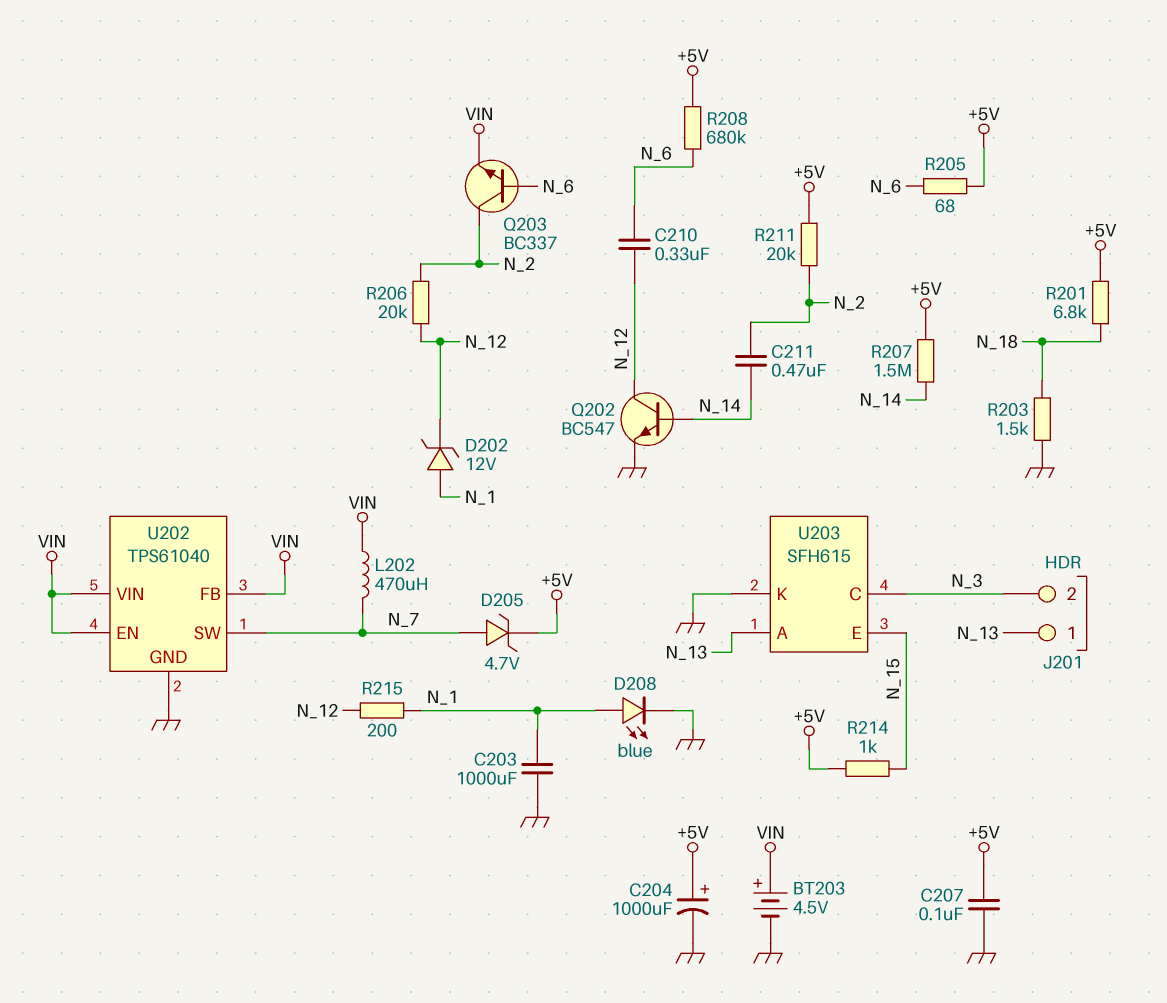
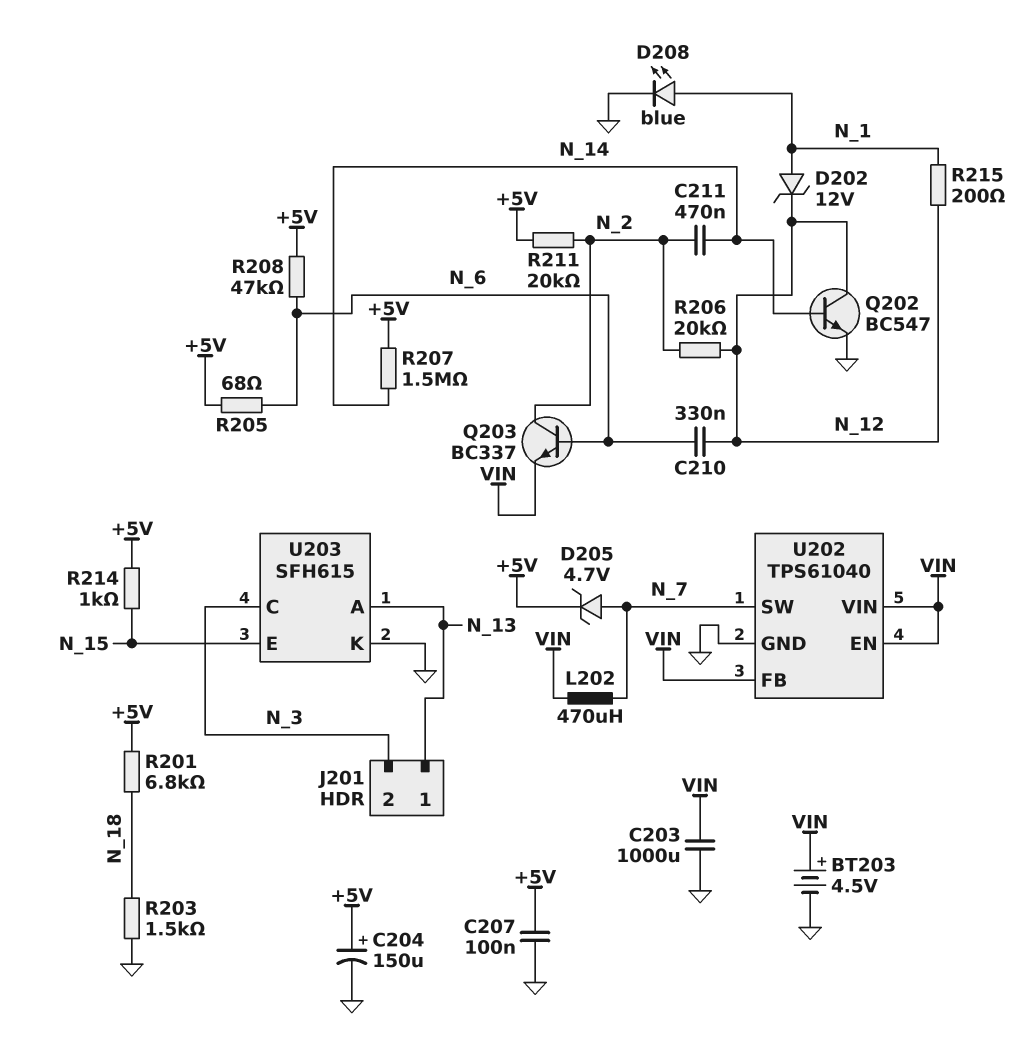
C203: 1000uF (GND, N_1) -> 1000uF (GND, VIN)
C204: 1000uF (plus +5V, minus GND) -> 150uF (plus +5V, minus GND)
R208: 680k (+5V, N_6) -> 47k (+5V, N_6)

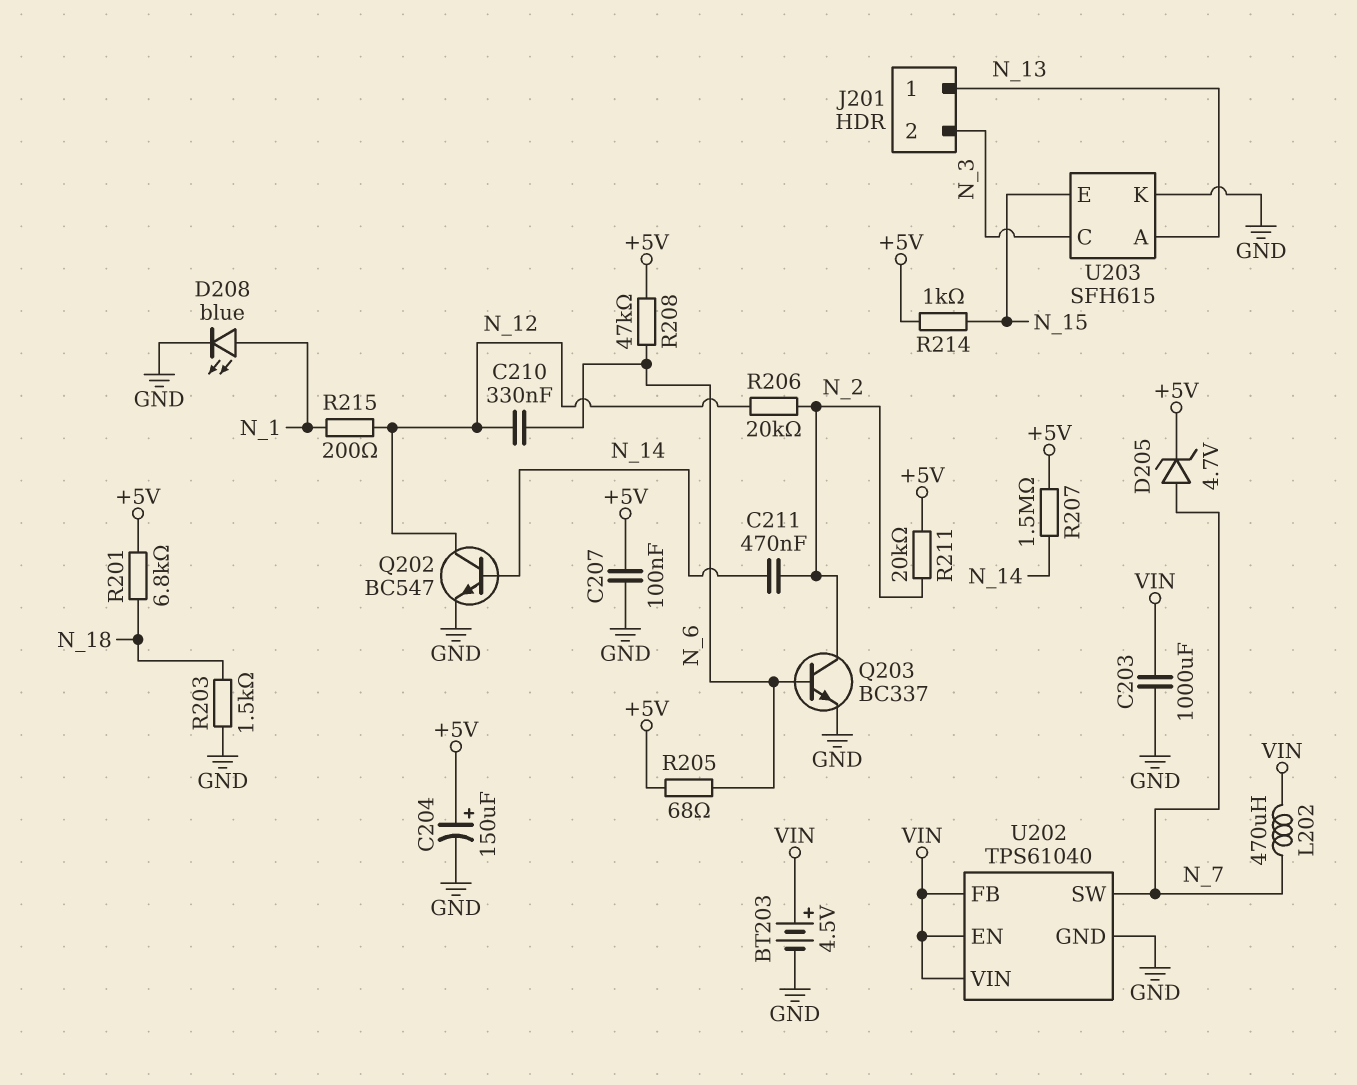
D202: zener 12V (A N_1, K N_12) -> none
Q203: NPN BC337 (B N_6, C N_2, E VIN) -> NPN BC337 (B N_6, C N_2, E GND)

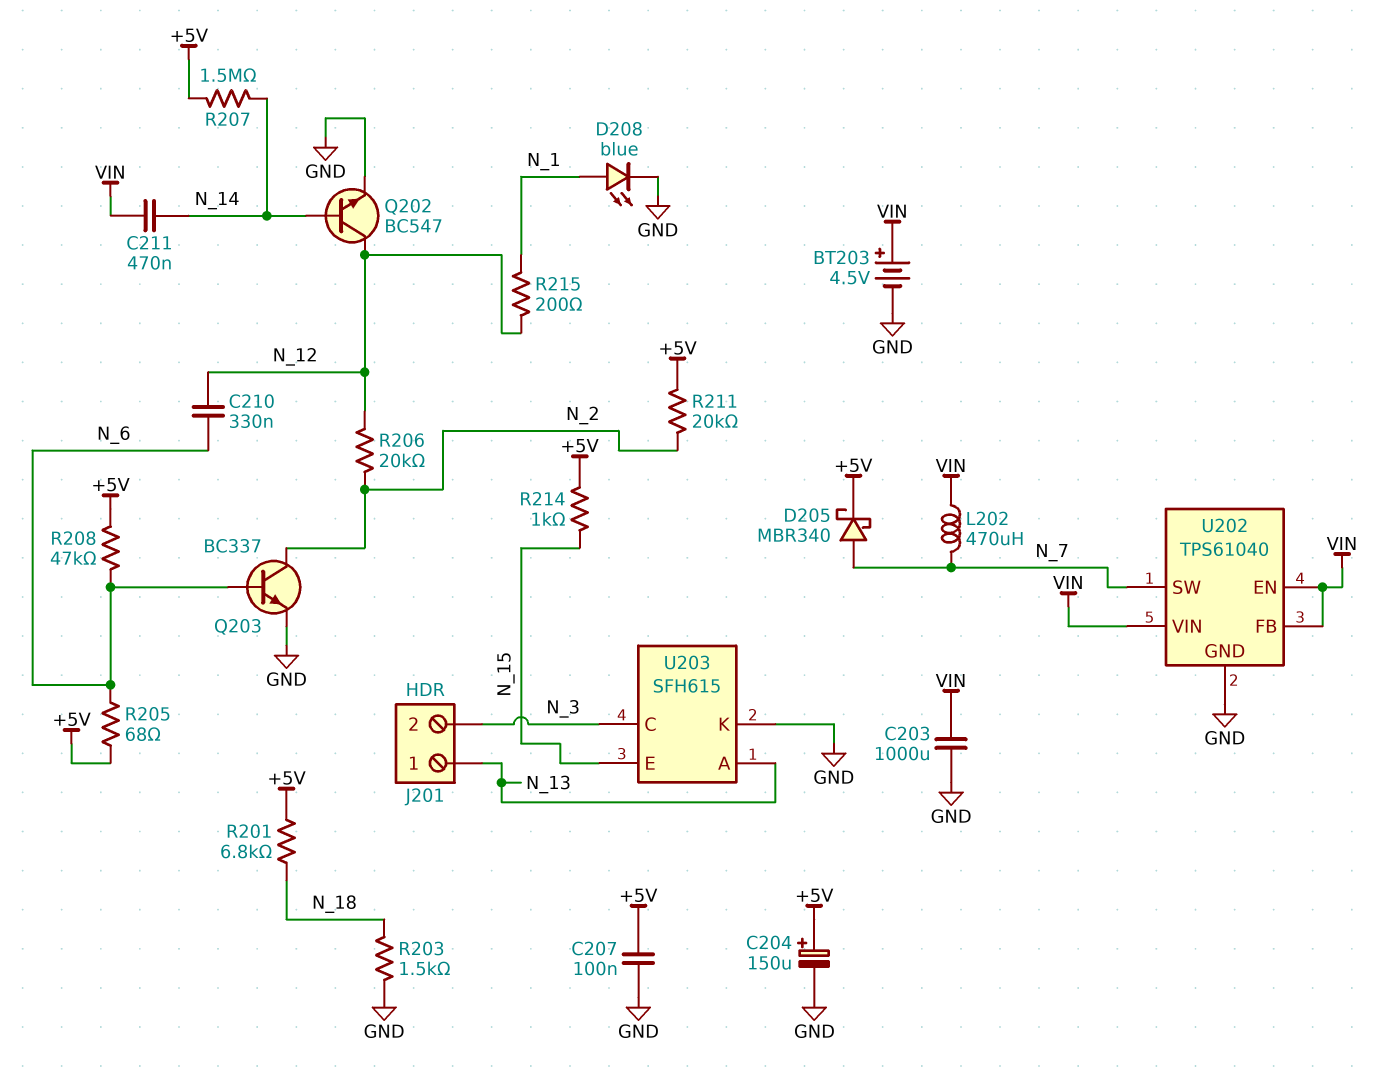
C211: 470nF (N_2, N_14) -> 470nF (N_14, VIN)
D205: zener 4.7V (A N_7, K +5V) -> schottky MBR340 (A N_7, K +5V)

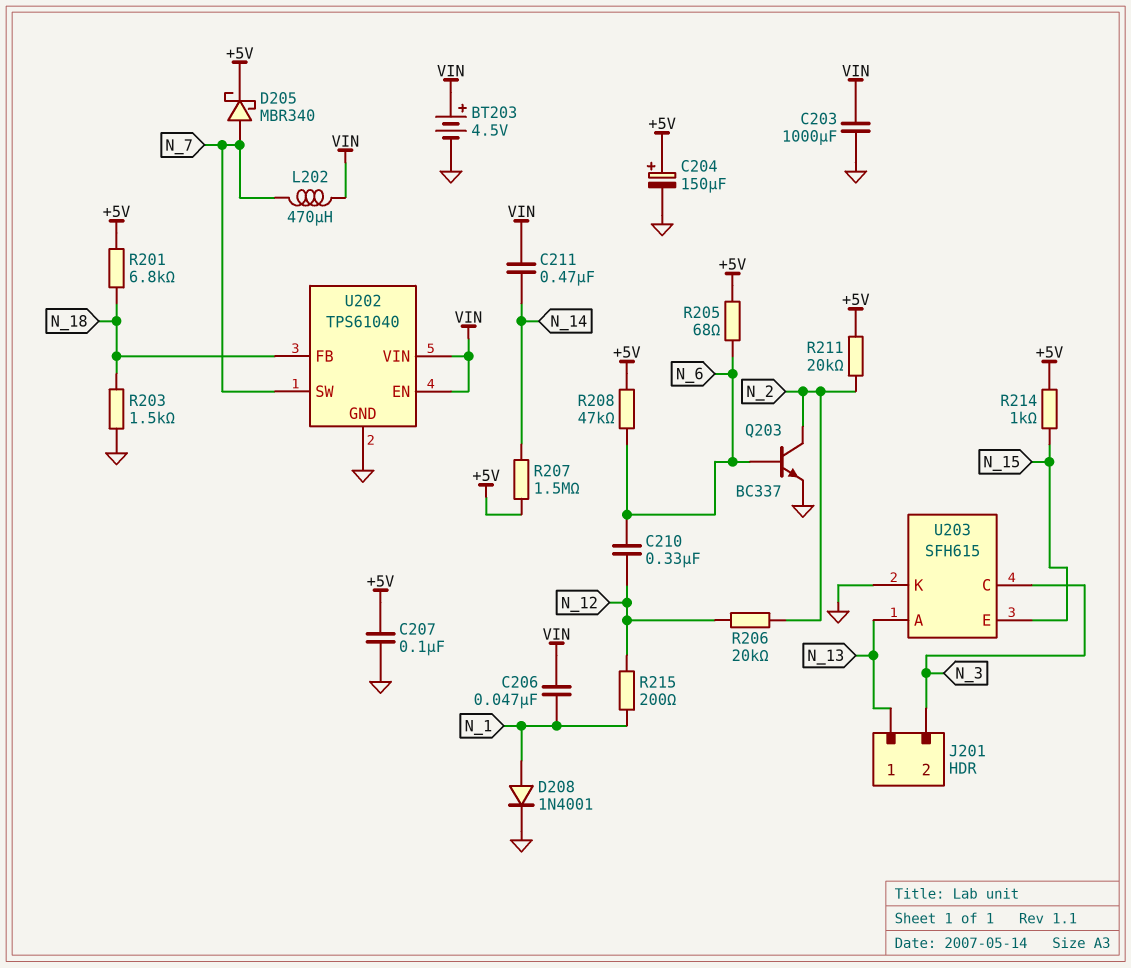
C206: none -> 47nF (N_1, VIN)
D208: LED blue (A N_1, K GND) -> diode 1N4001 (A N_1, K GND)
Q202: NPN BC547 (B N_14, C N_12, E GND) -> none
U202 pin FB: VIN -> N_18

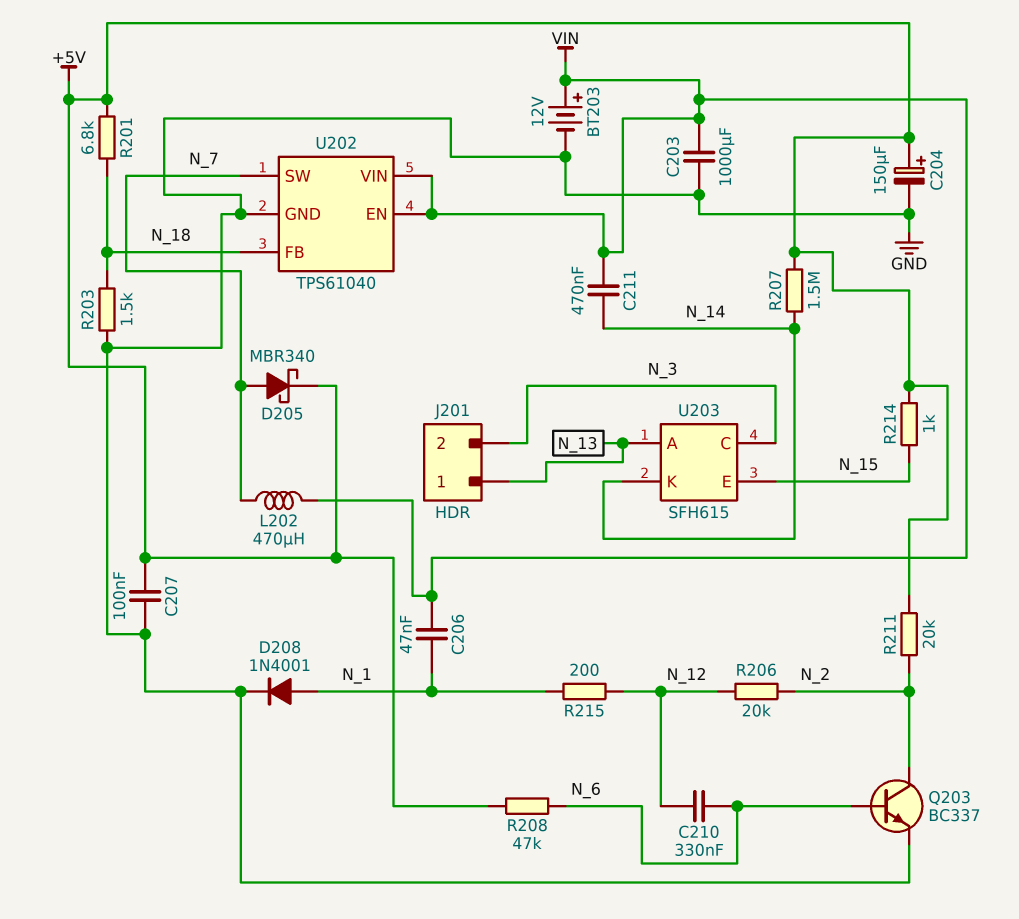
BT203: 4.5V (plus VIN, minus GND) -> 12V (plus VIN, minus GND)
R205: 68 (+5V, N_6) -> none
U203 pin K: GND -> N_14

